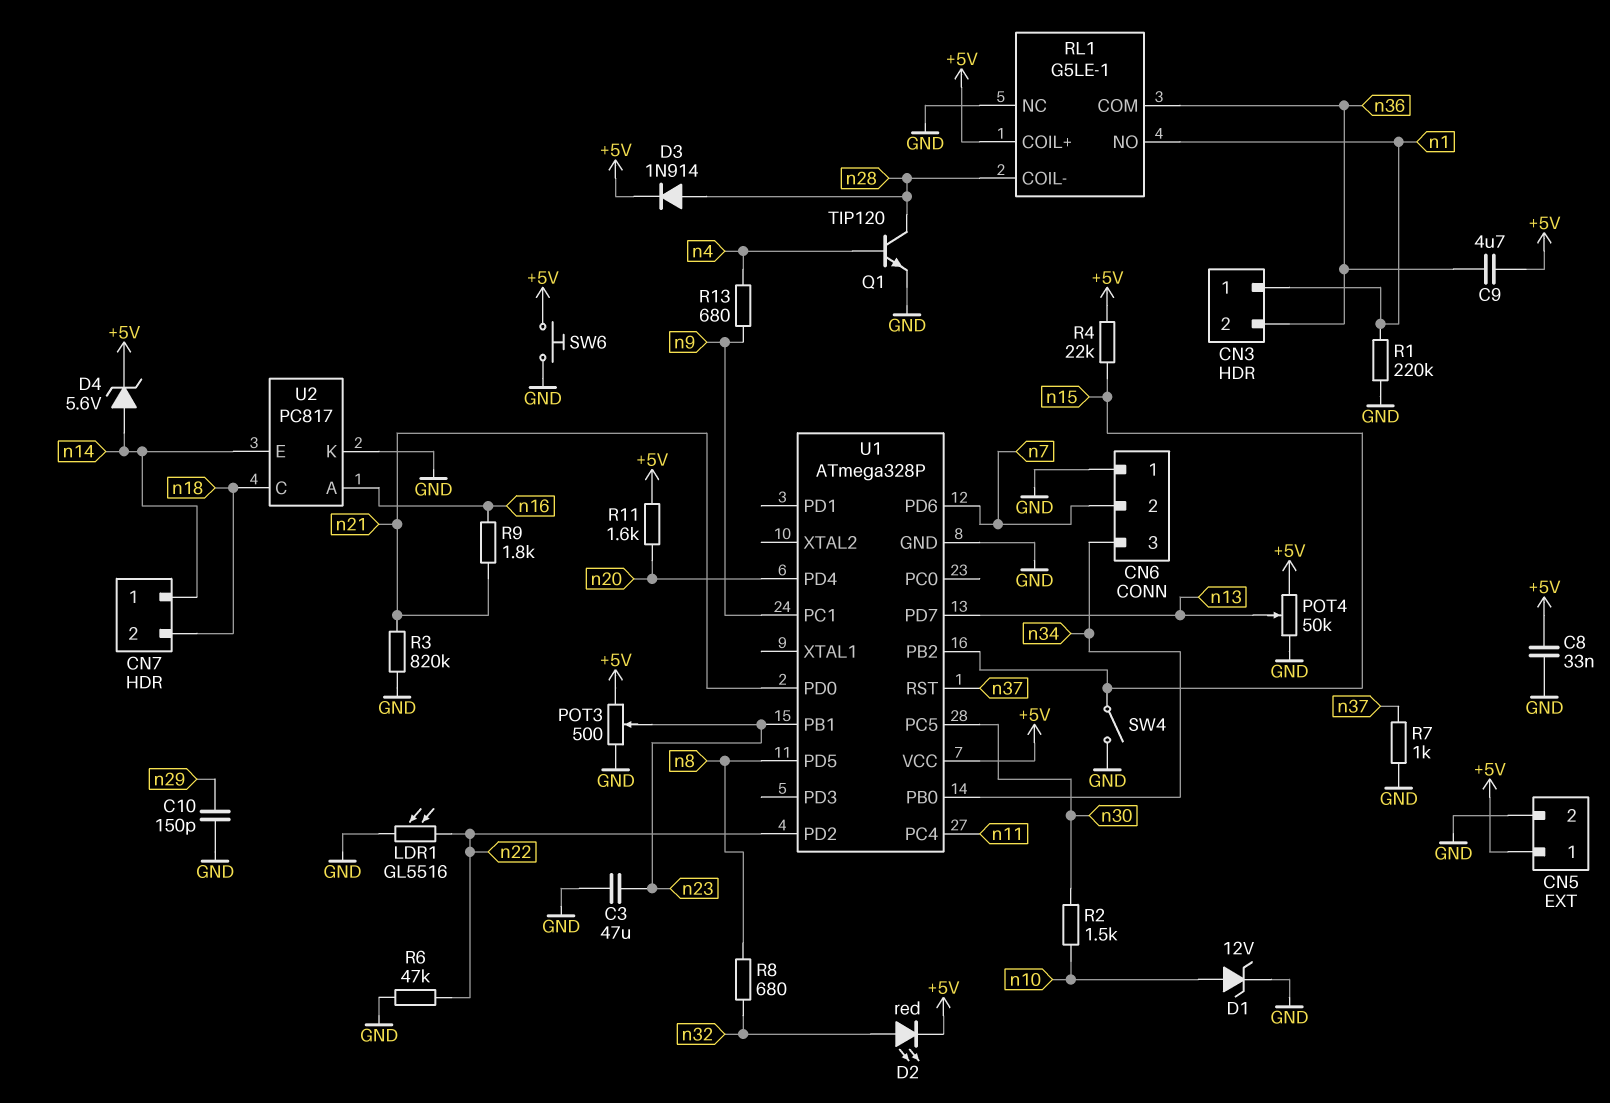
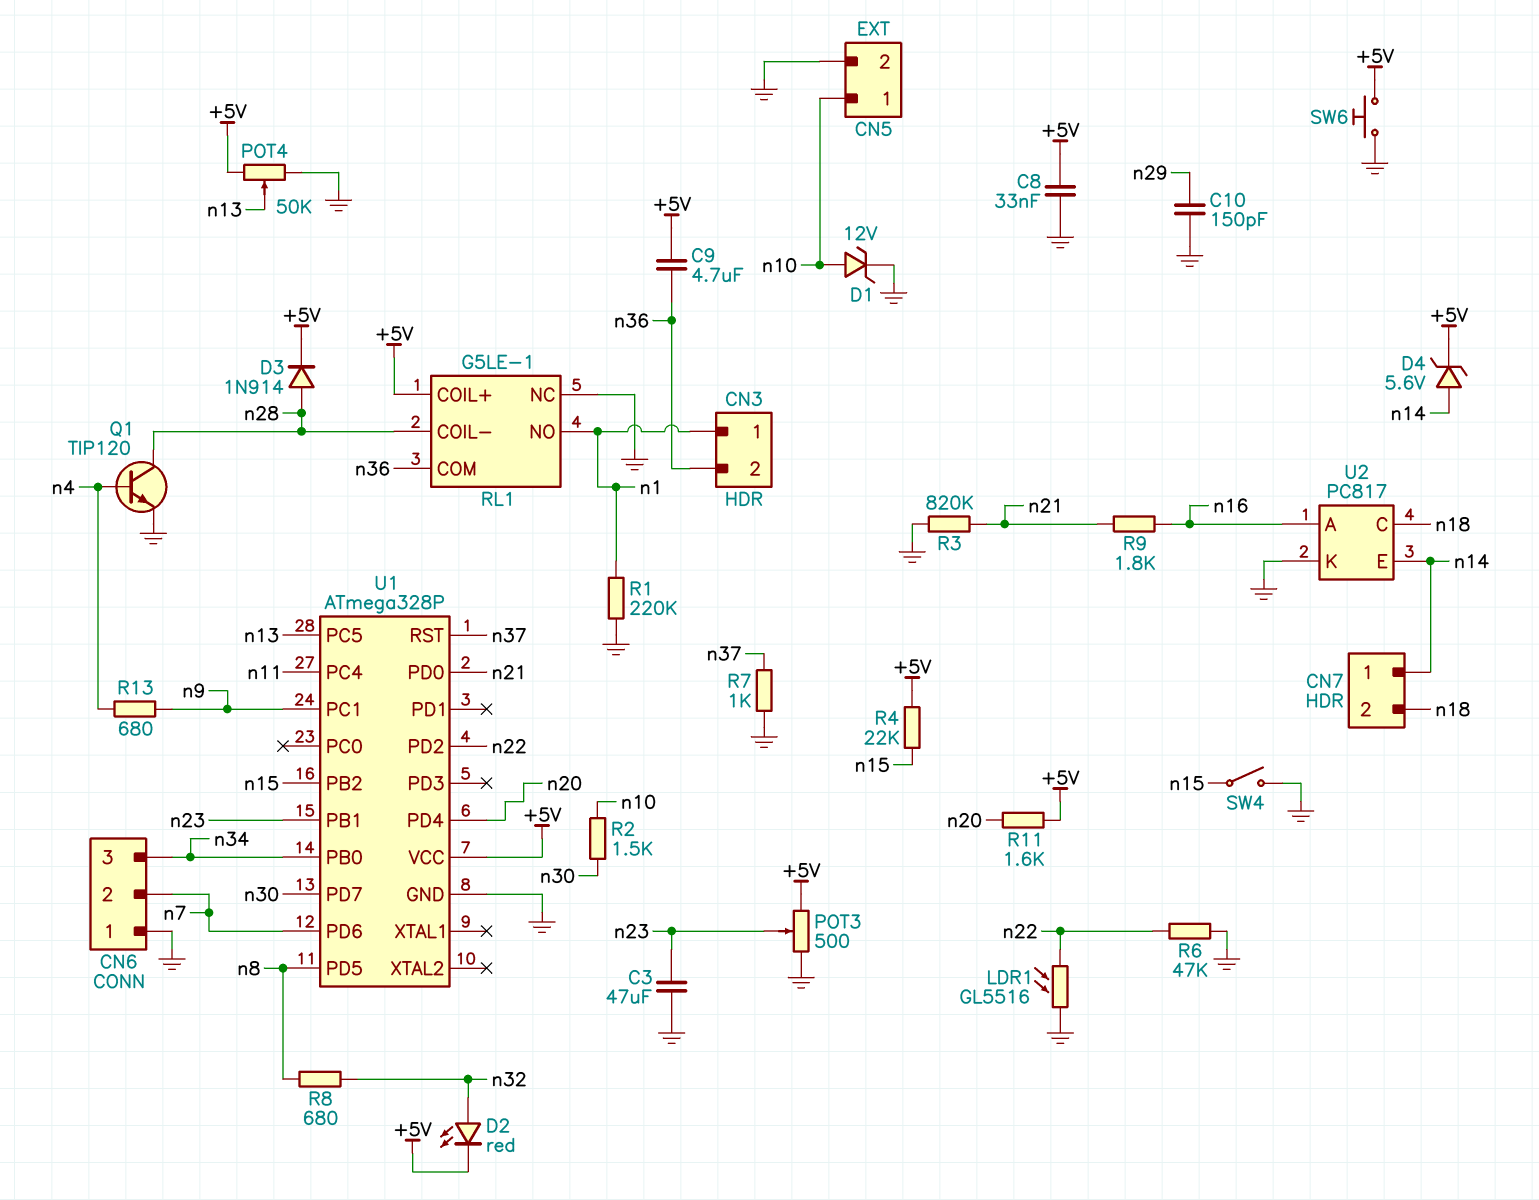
CN5 pin 1: +5V -> n10
U1 pin PC5: n30 -> n13
U1 pin PD7: n13 -> n30

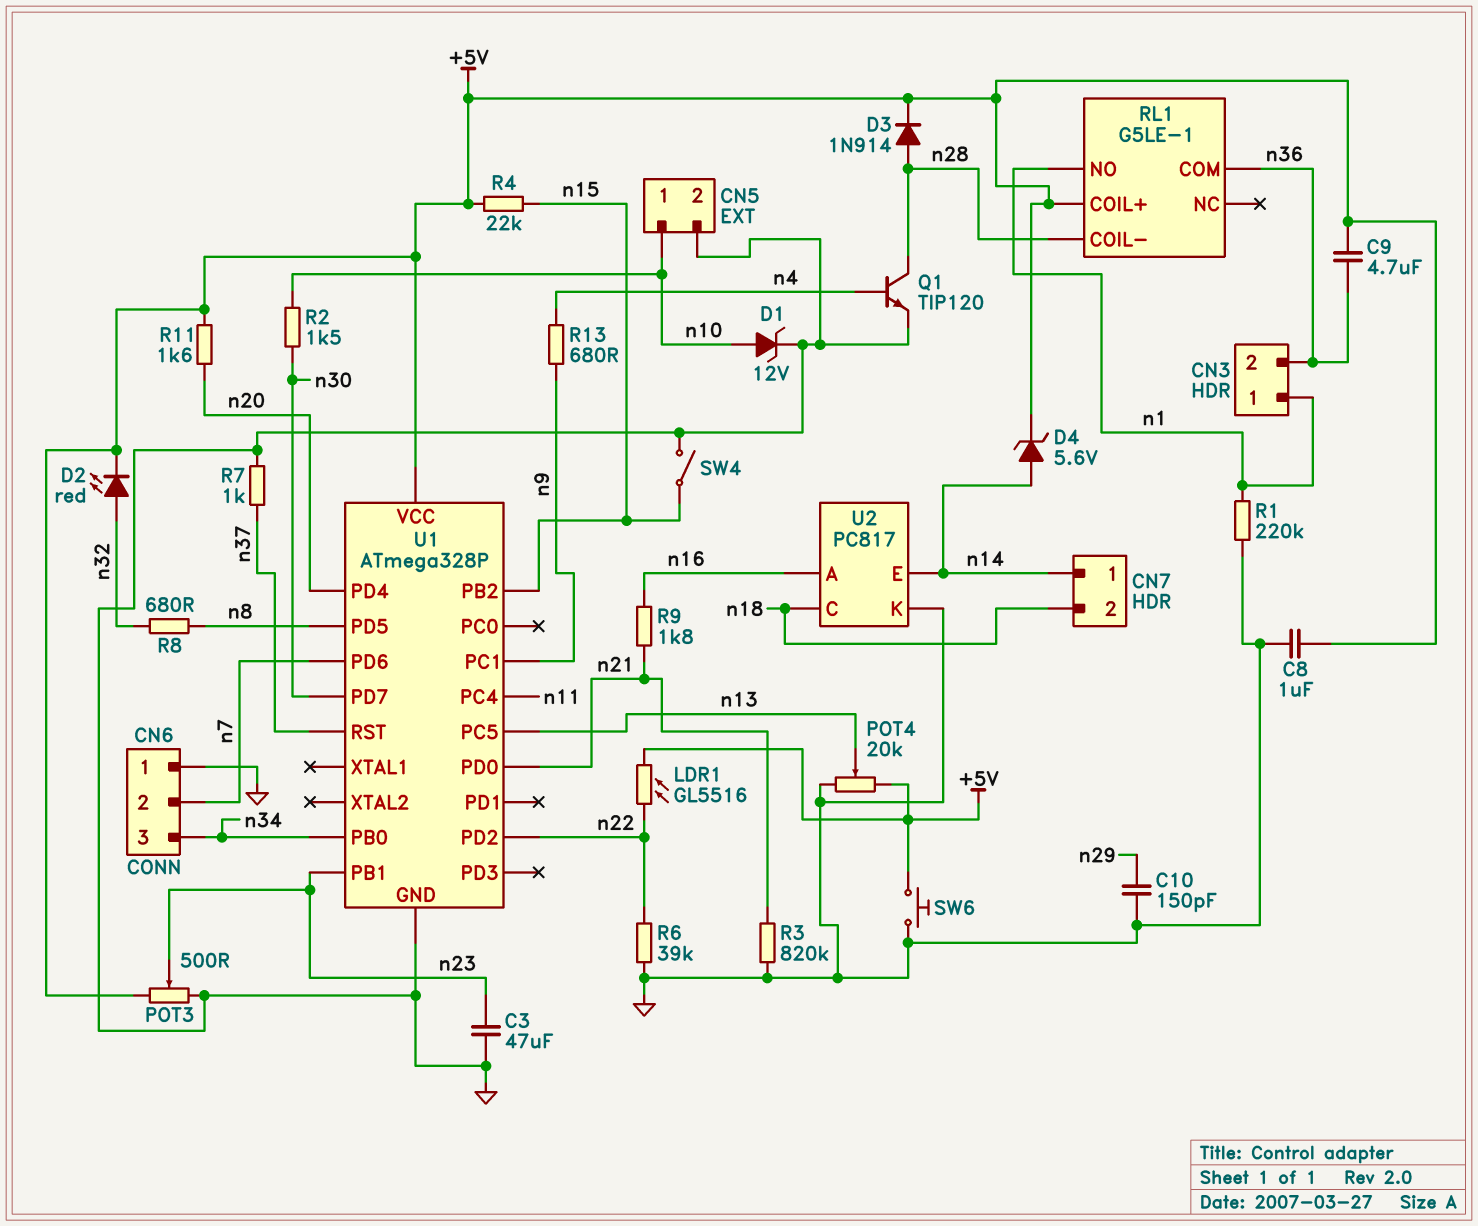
C8: 33nF (+5V, GND) -> 1uF (+5V, GND)
LDR1: GL5516 (GND, n22) -> GL5516 (+5V, n22)
POT4: 50k (+5V, GND, wiper n13) -> 20k (+5V, GND, wiper n13)
R6: 47k (GND, n22) -> 39k (GND, n22)
RL1 pin NC: GND -> none

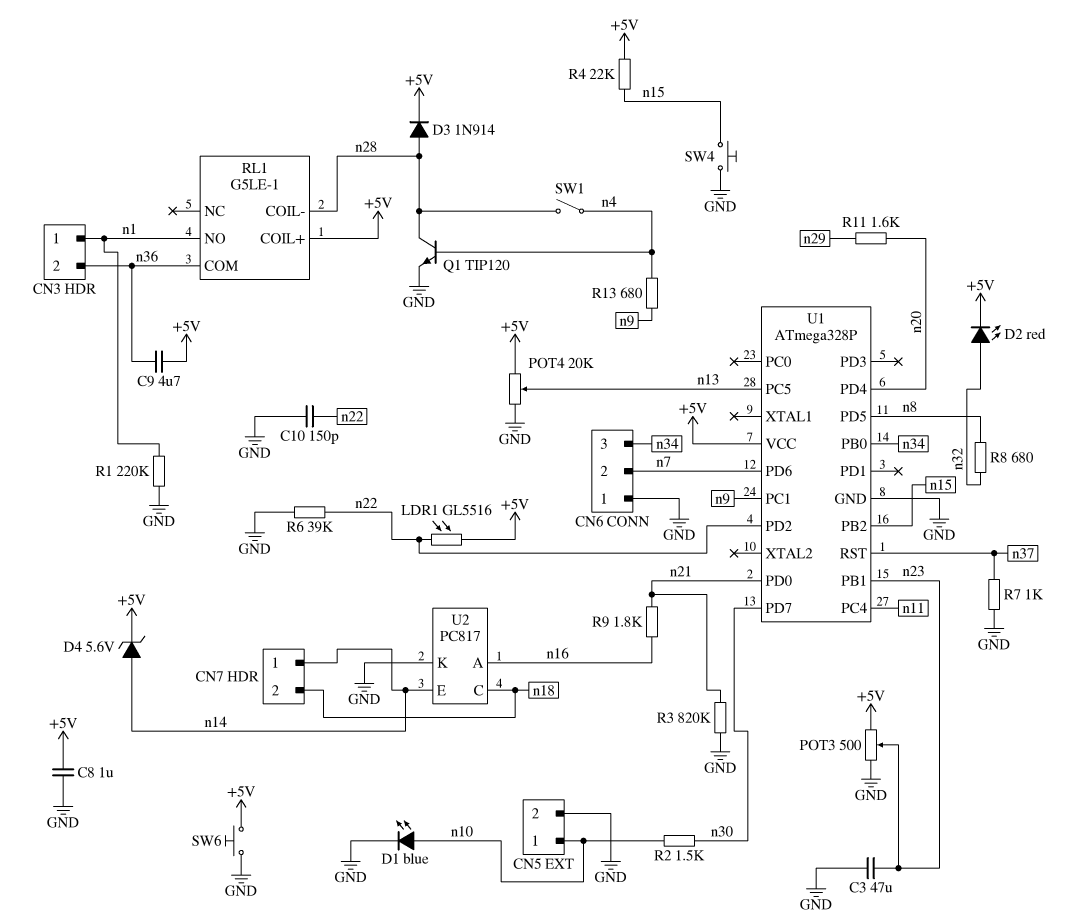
C10: 150pF (GND, n29) -> 150pF (GND, n22)
D1: zener 12V (A n10, K GND) -> LED blue (A n10, K GND)
R11: 1.6k (+5V, n20) -> 1.6k (n20, n29)
SW1: none -> switch (n4, n28)
SW4: switch (GND, n15) -> button (GND, n15)

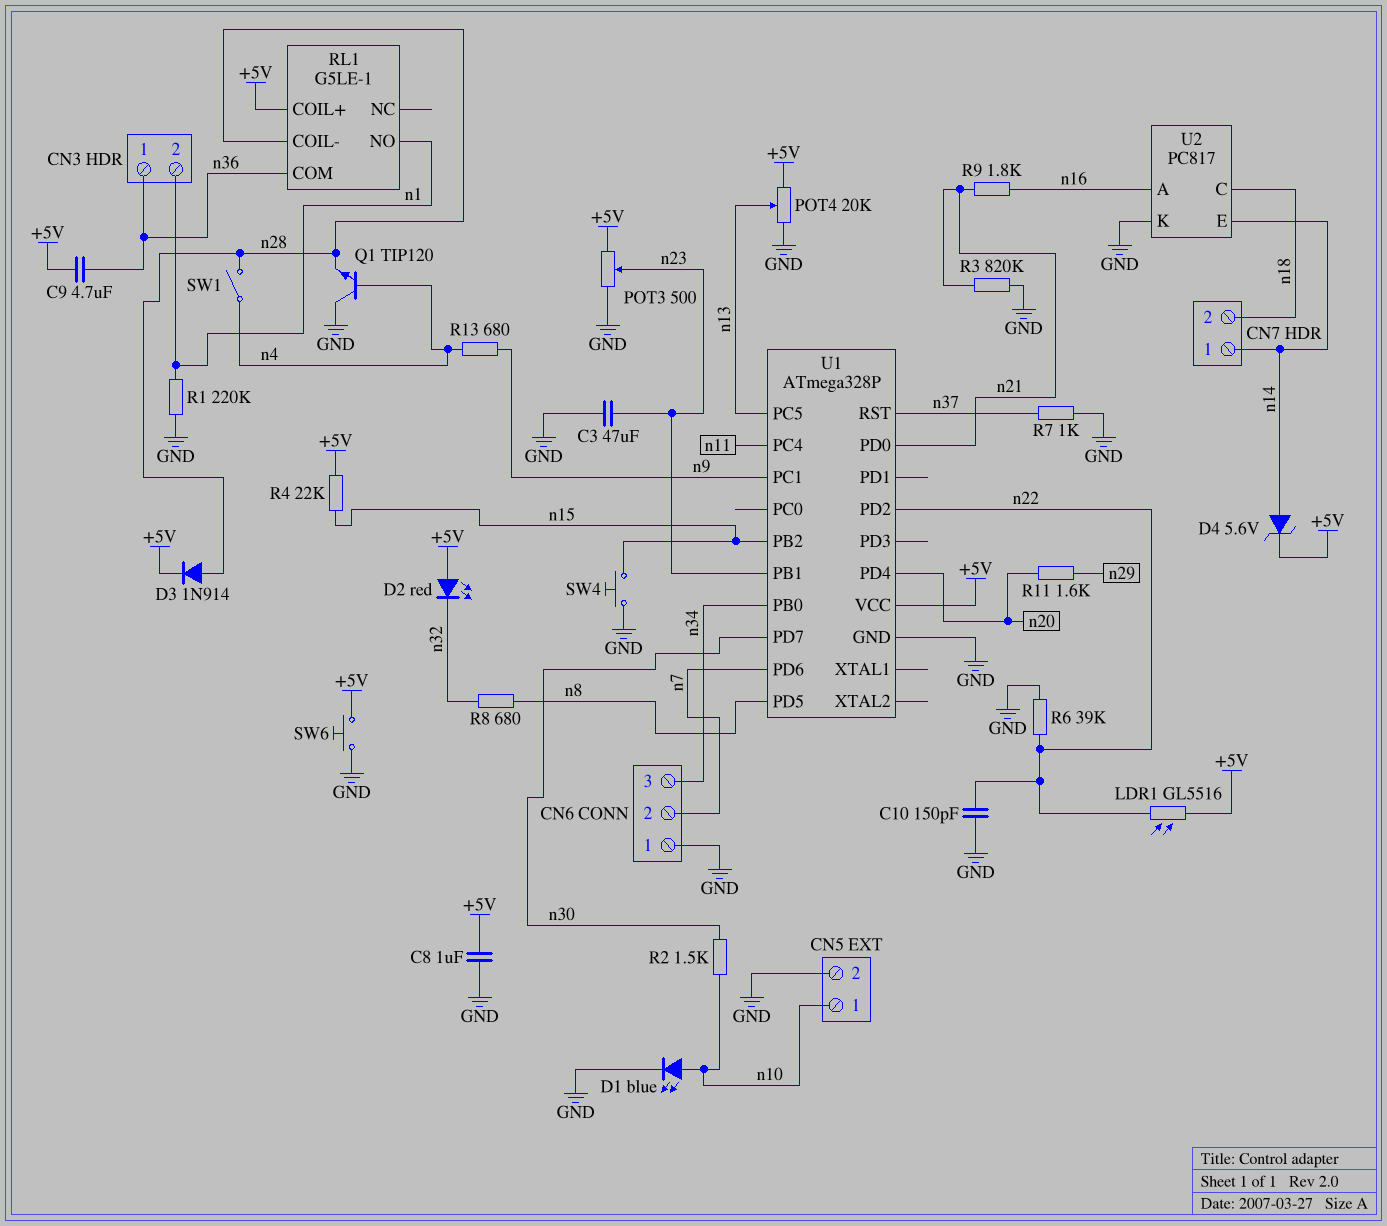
CN3 pin 1: n1 -> n36
CN3 pin 2: n36 -> n1
D2: LED red (A n32, K +5V) -> LED red (A +5V, K n32)
Q1: NPN TIP120 (B n4, C n28, E GND) -> NPN TIP120 (B n4, C GND, E n28)

